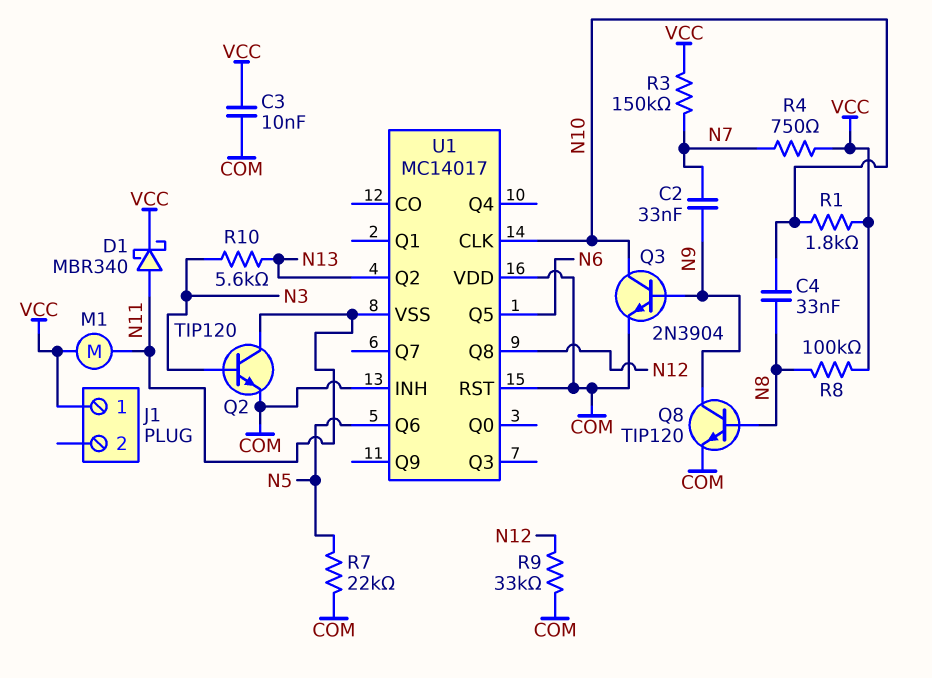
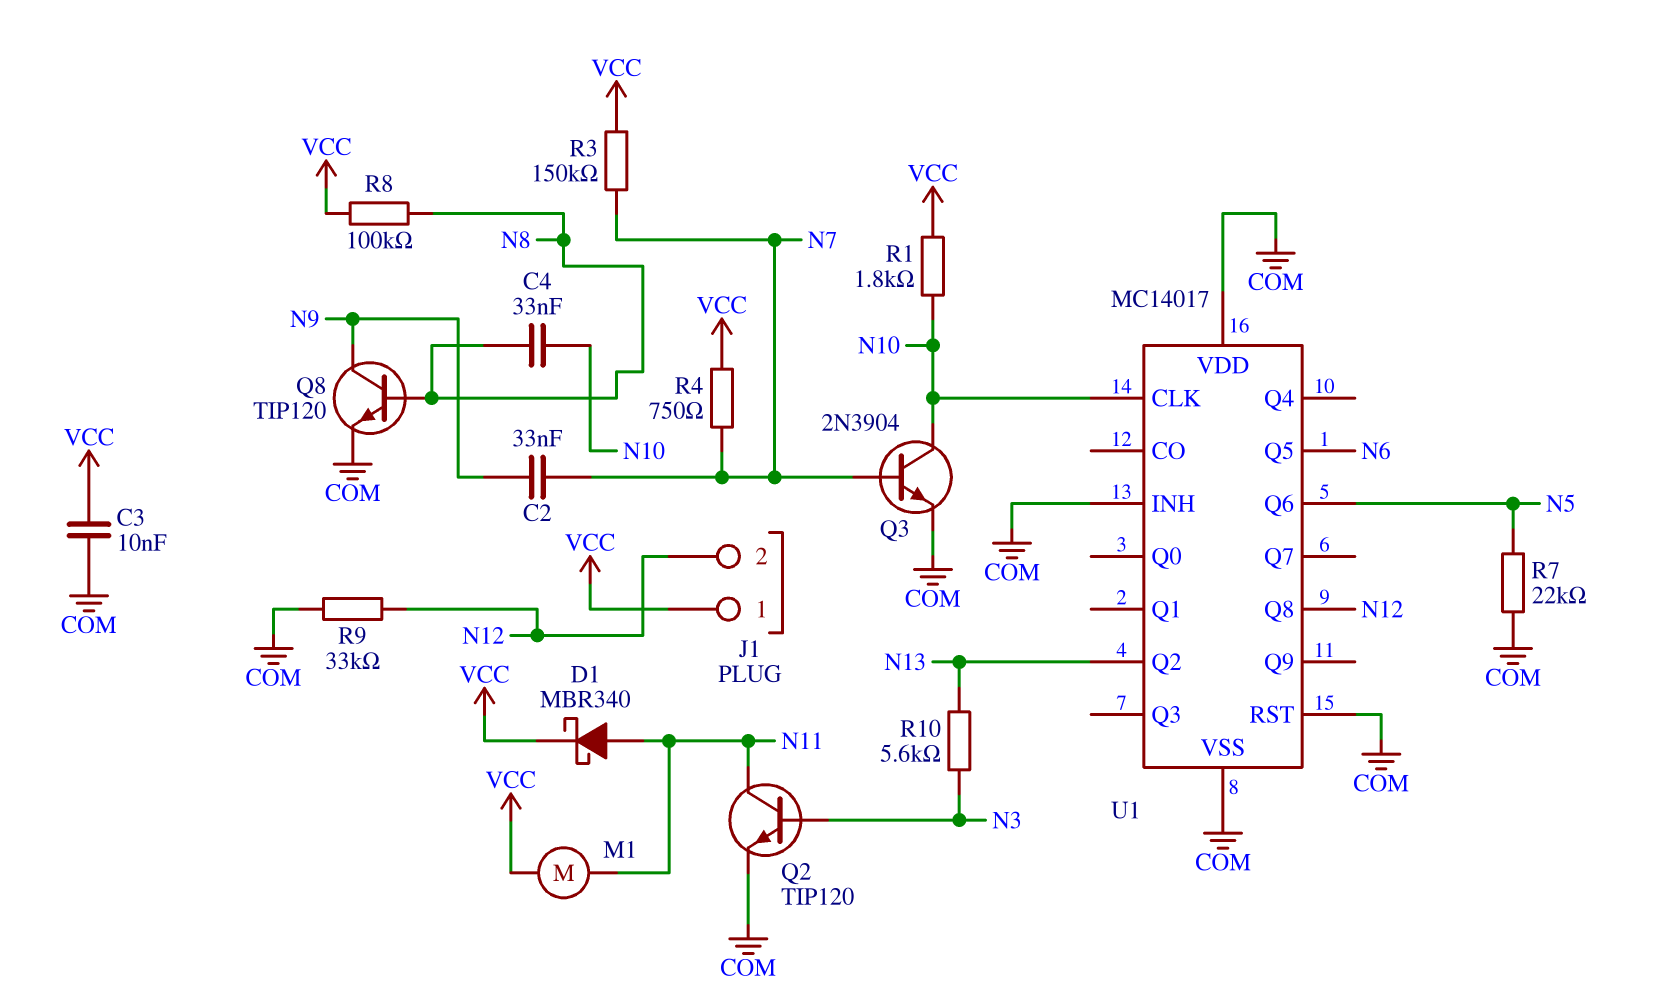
J1 pin 2: none -> N12
Q3: NPN 2N3904 (B N9, C N10, E COM) -> NPN 2N3904 (B N7, C N10, E COM)
U1 pin VSS: N11 -> COM

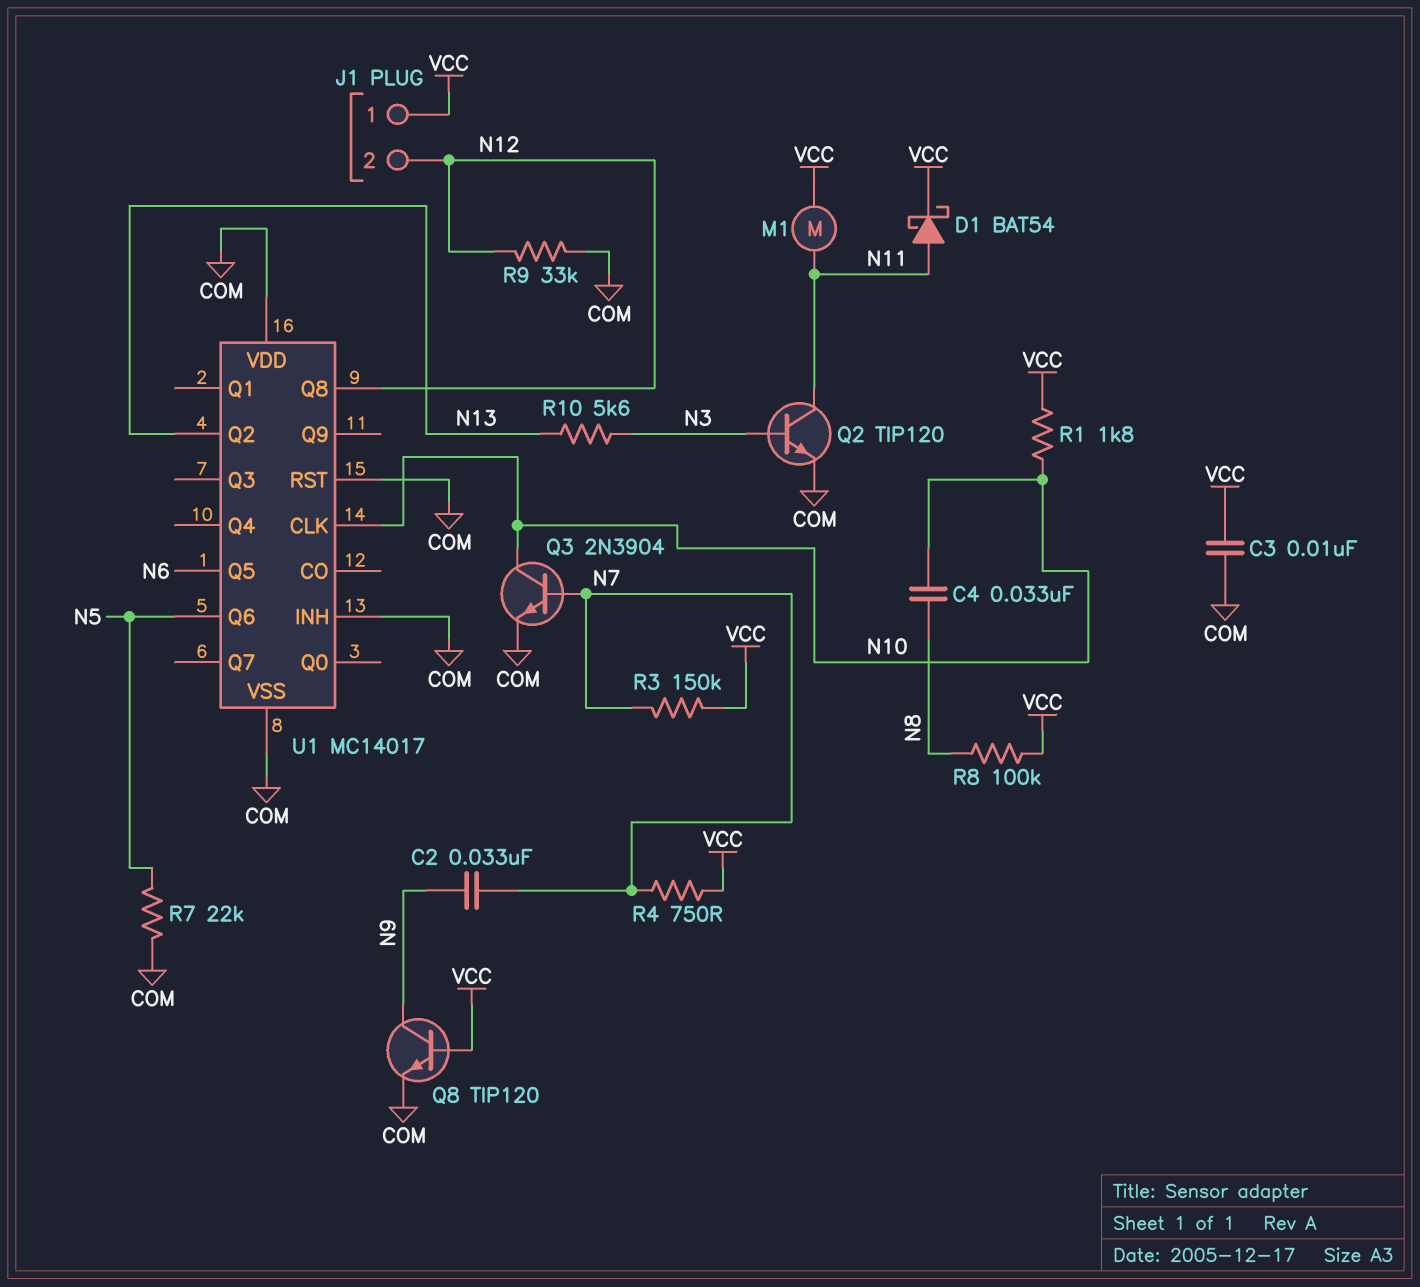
D1: schottky MBR340 (A N11, K VCC) -> schottky BAT54 (A N11, K VCC)
Q8: NPN TIP120 (B N8, C N9, E COM) -> NPN TIP120 (B VCC, C N9, E COM)

